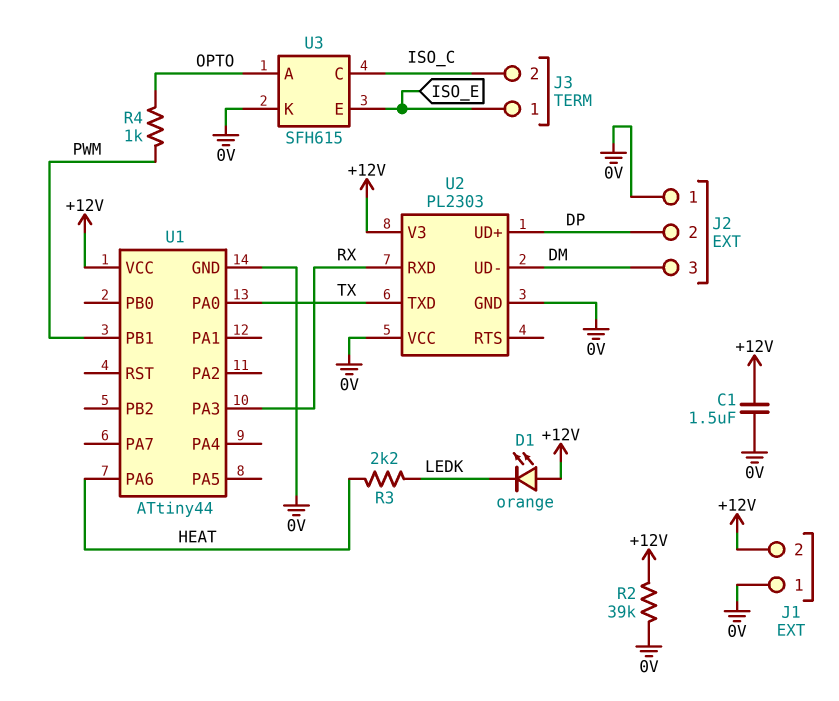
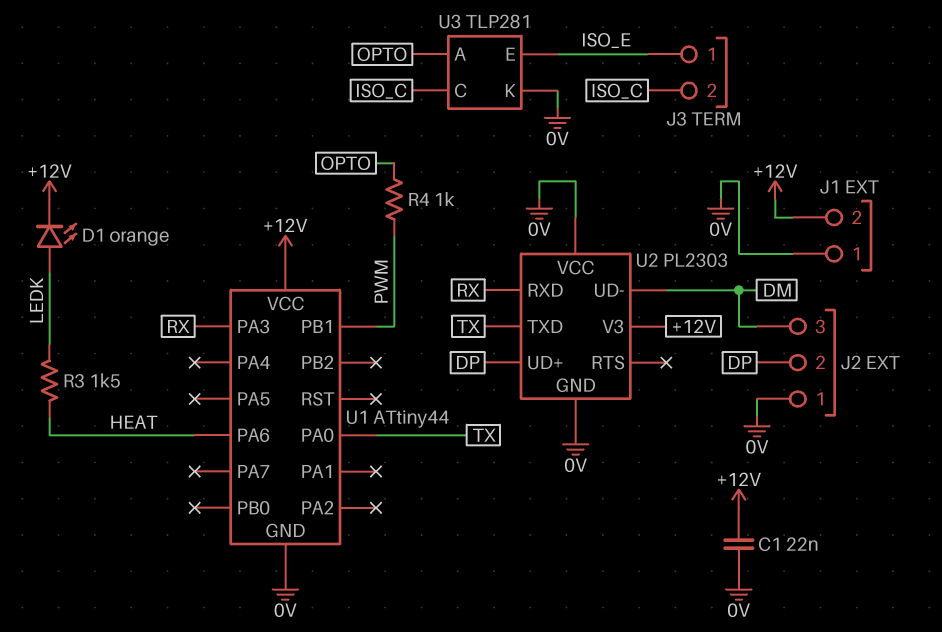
C1: 1.5uF (+12V, 0V) -> 22nF (+12V, 0V)
D1: LED orange (A +12V, K LEDK) -> LED orange (A LEDK, K +12V)
R2: 39k (+12V, 0V) -> none
R3: 2.2k (HEAT, LEDK) -> 1.5k (HEAT, LEDK)
U3: SFH615 -> TLP281

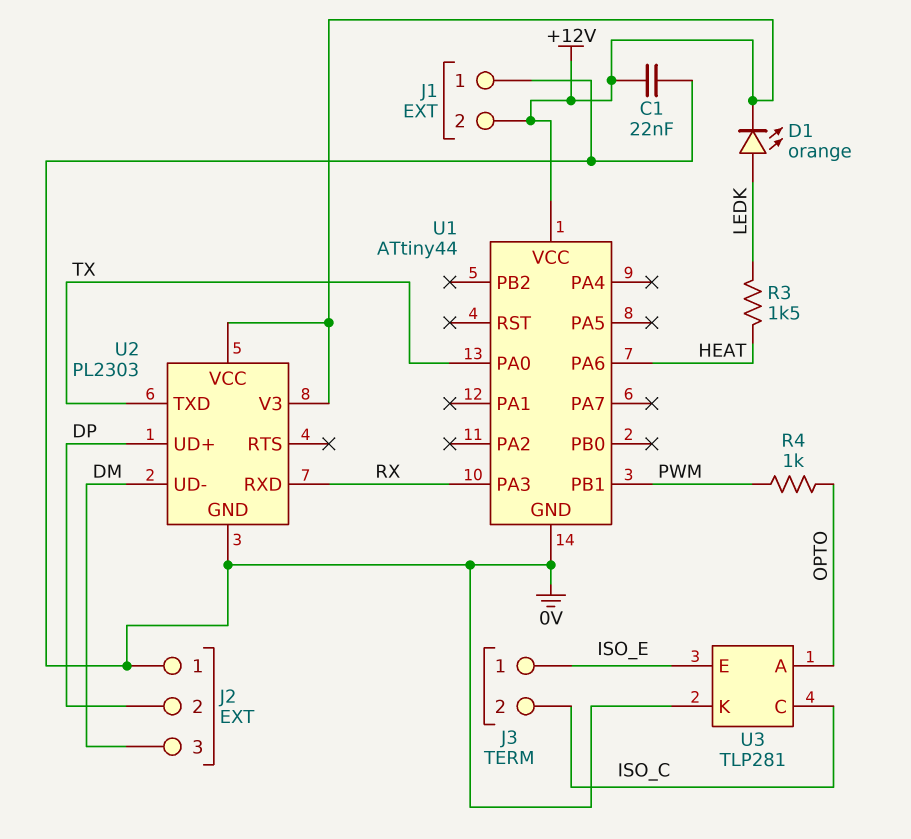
U2 pin VCC: 0V -> +12V

